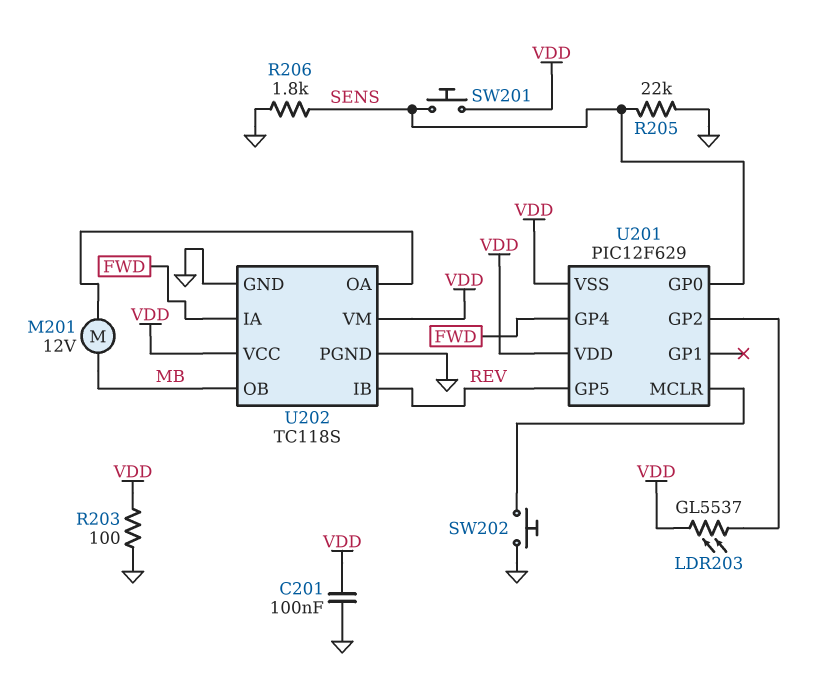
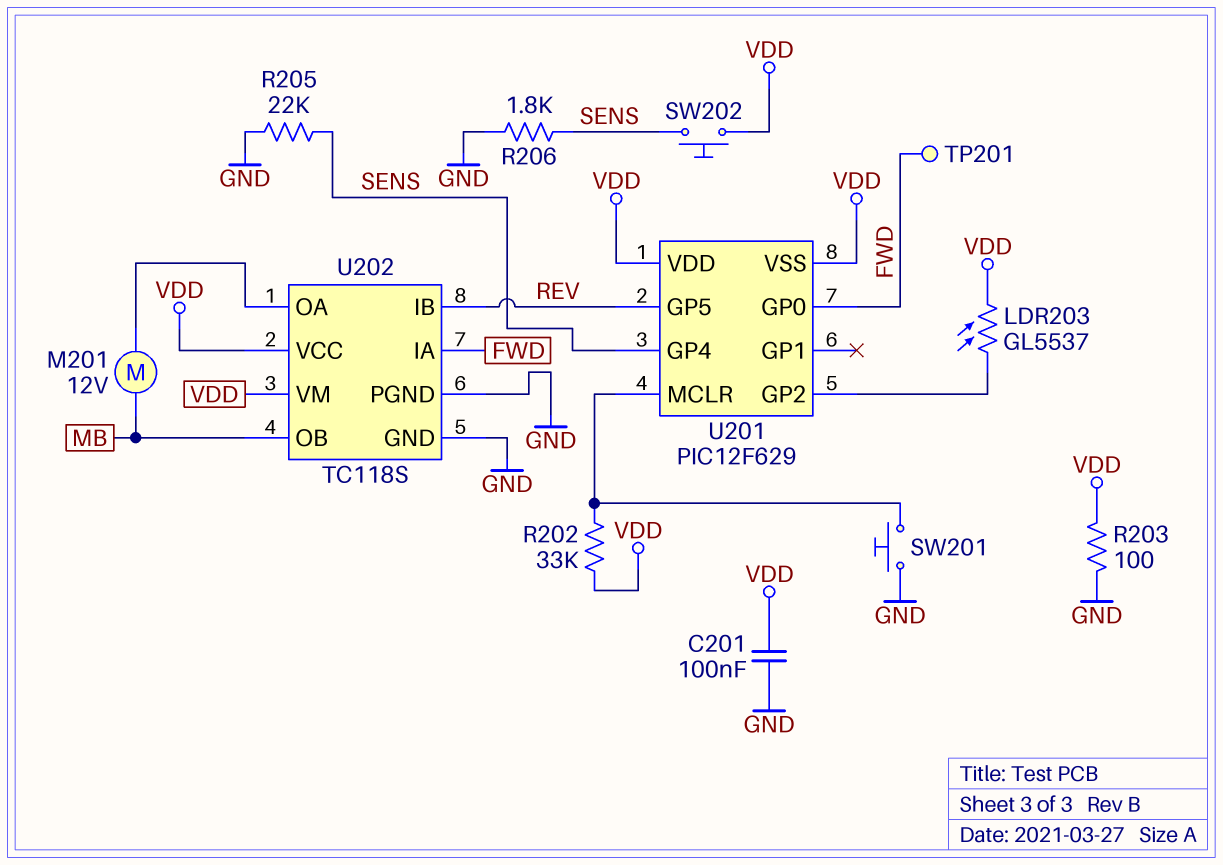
R202: none -> 33k (U201/MCLR, VDD)
SW201: button (SENS, VDD) -> button (GND, U201/MCLR)
SW202: button (GND, U201/MCLR) -> button (SENS, VDD)
TP201: none -> test point (FWD)
U201 pin GP0: SENS -> FWD
U201 pin GP4: FWD -> SENS

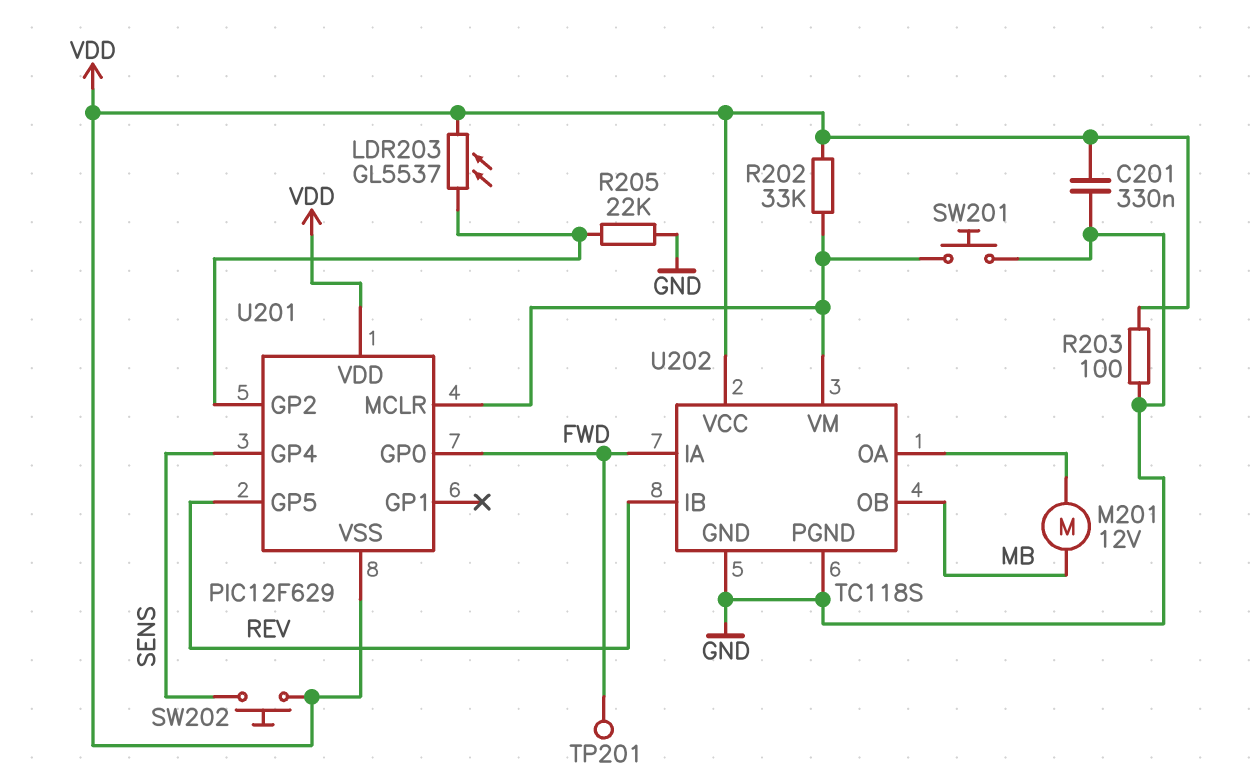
C201: 100nF (GND, VDD) -> 330nF (GND, VDD)
R205: 22k (GND, SENS) -> 22k (GND, U201/GP2)
R206: 1.8k (GND, SENS) -> none
U202 pin VM: VDD -> U201/MCLR

